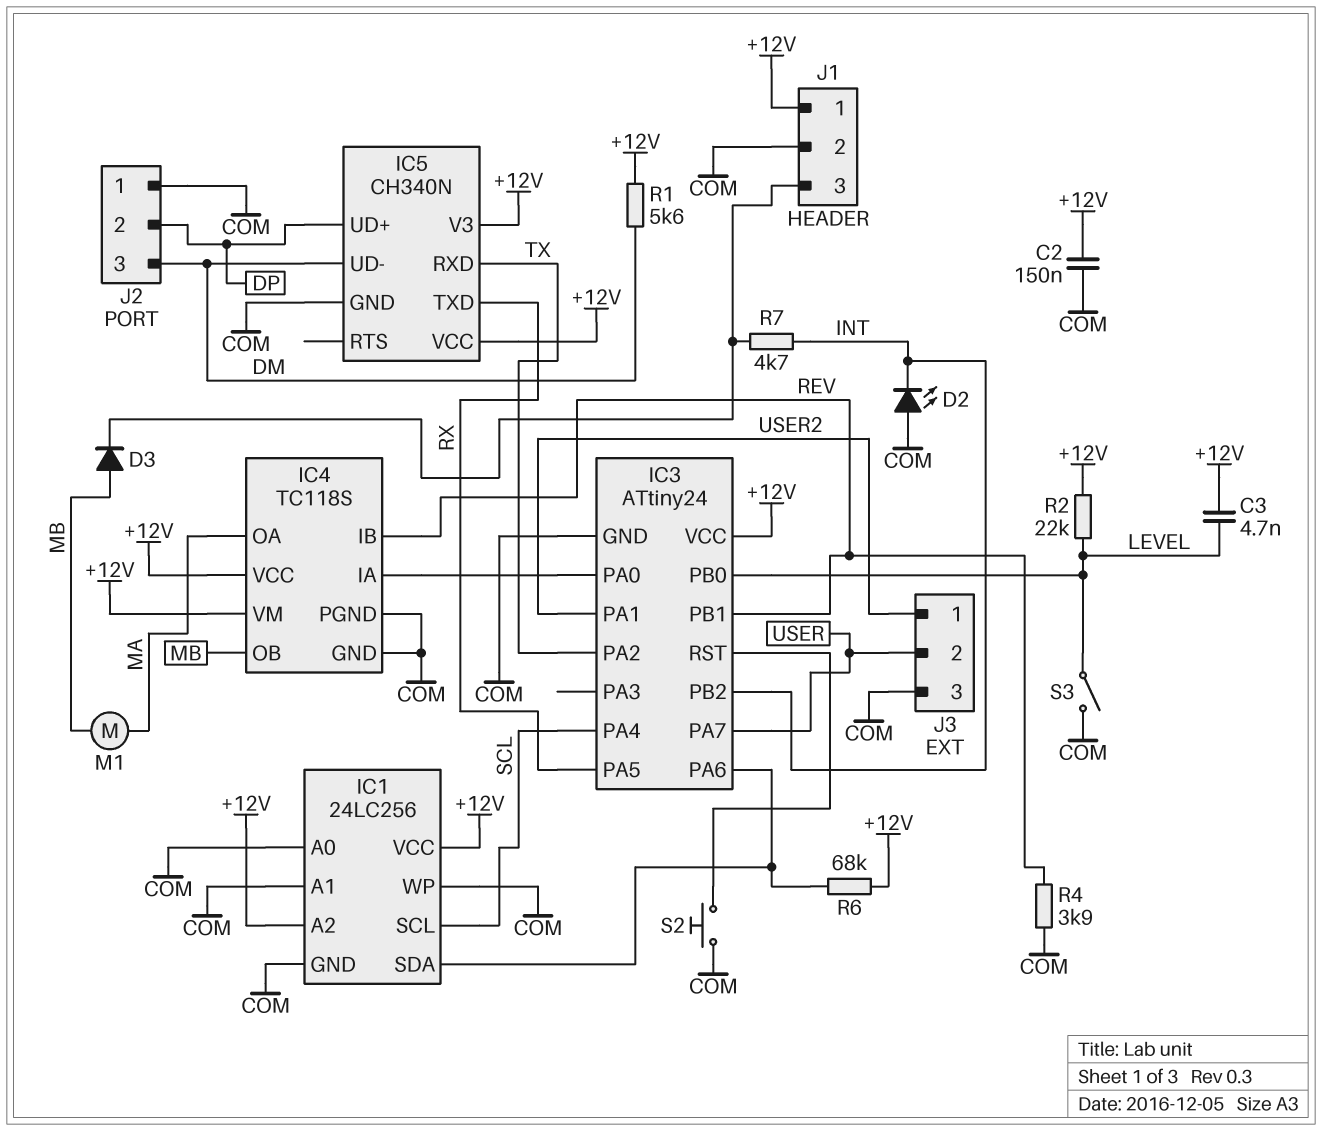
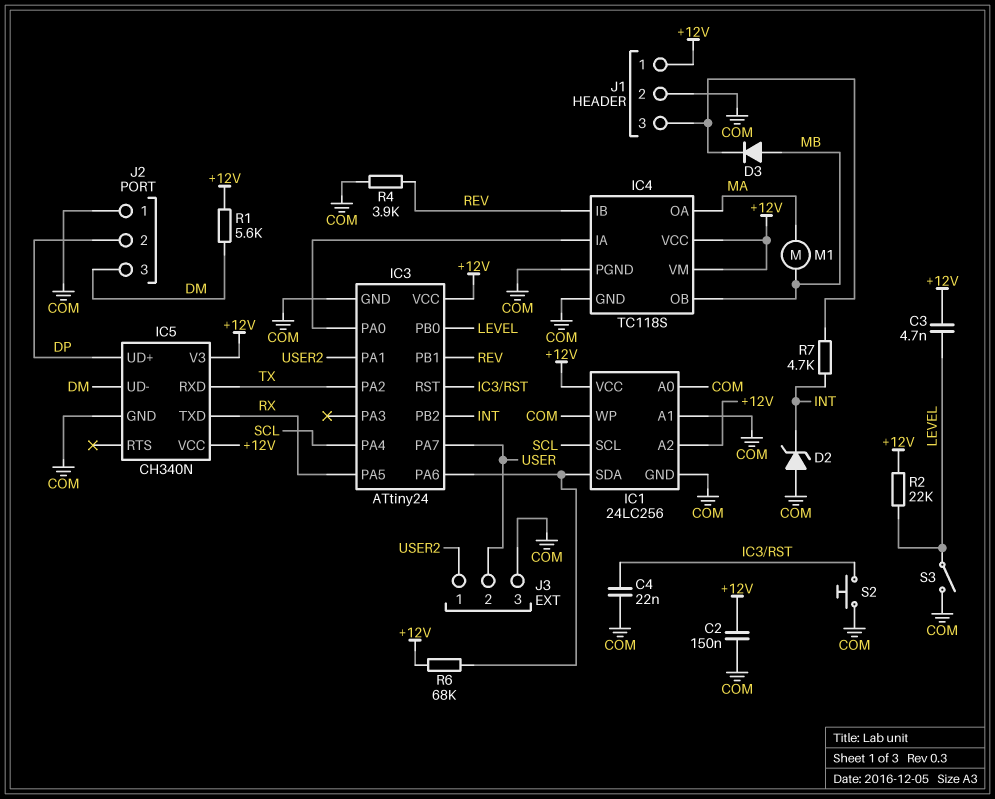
C4: none -> 22nF (COM, IC3/RST)
D2: LED (A COM, K INT) -> zener (A COM, K INT)

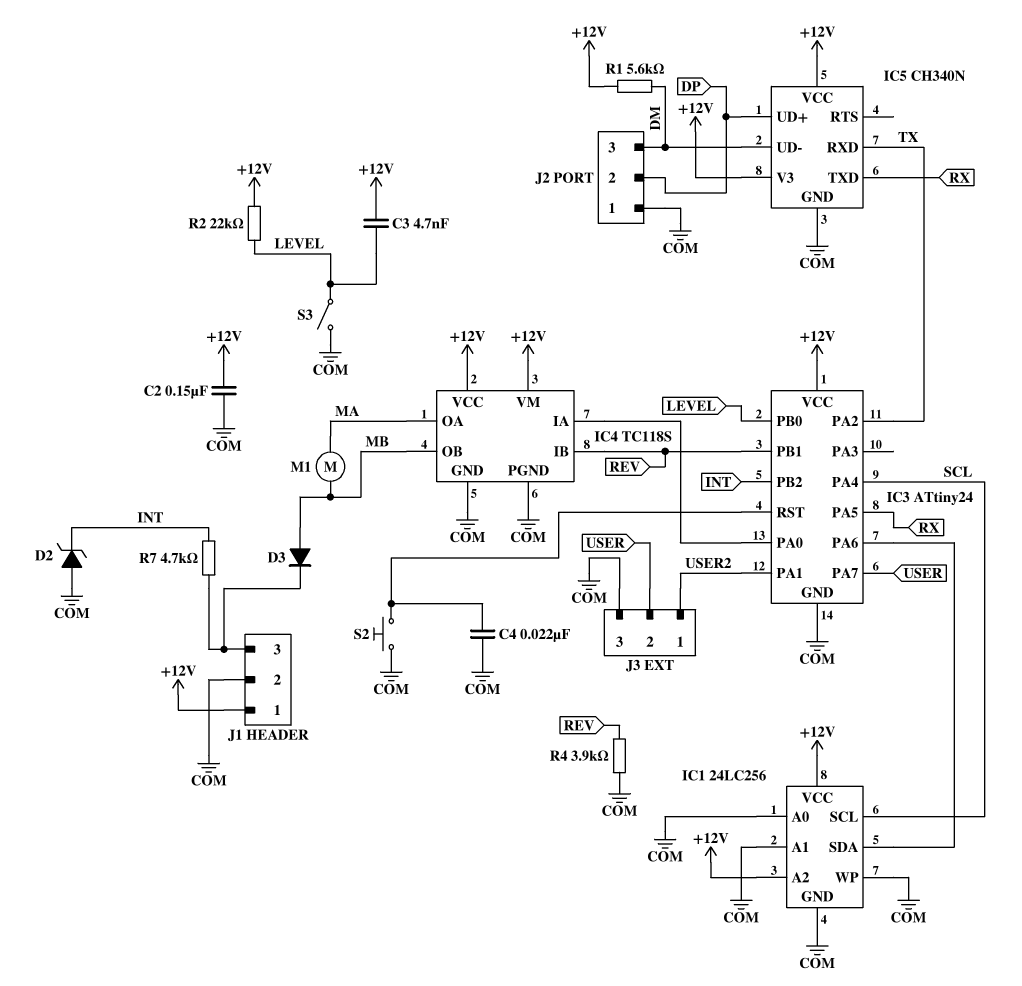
R6: 68k (+12V, IC1/SDA) -> none

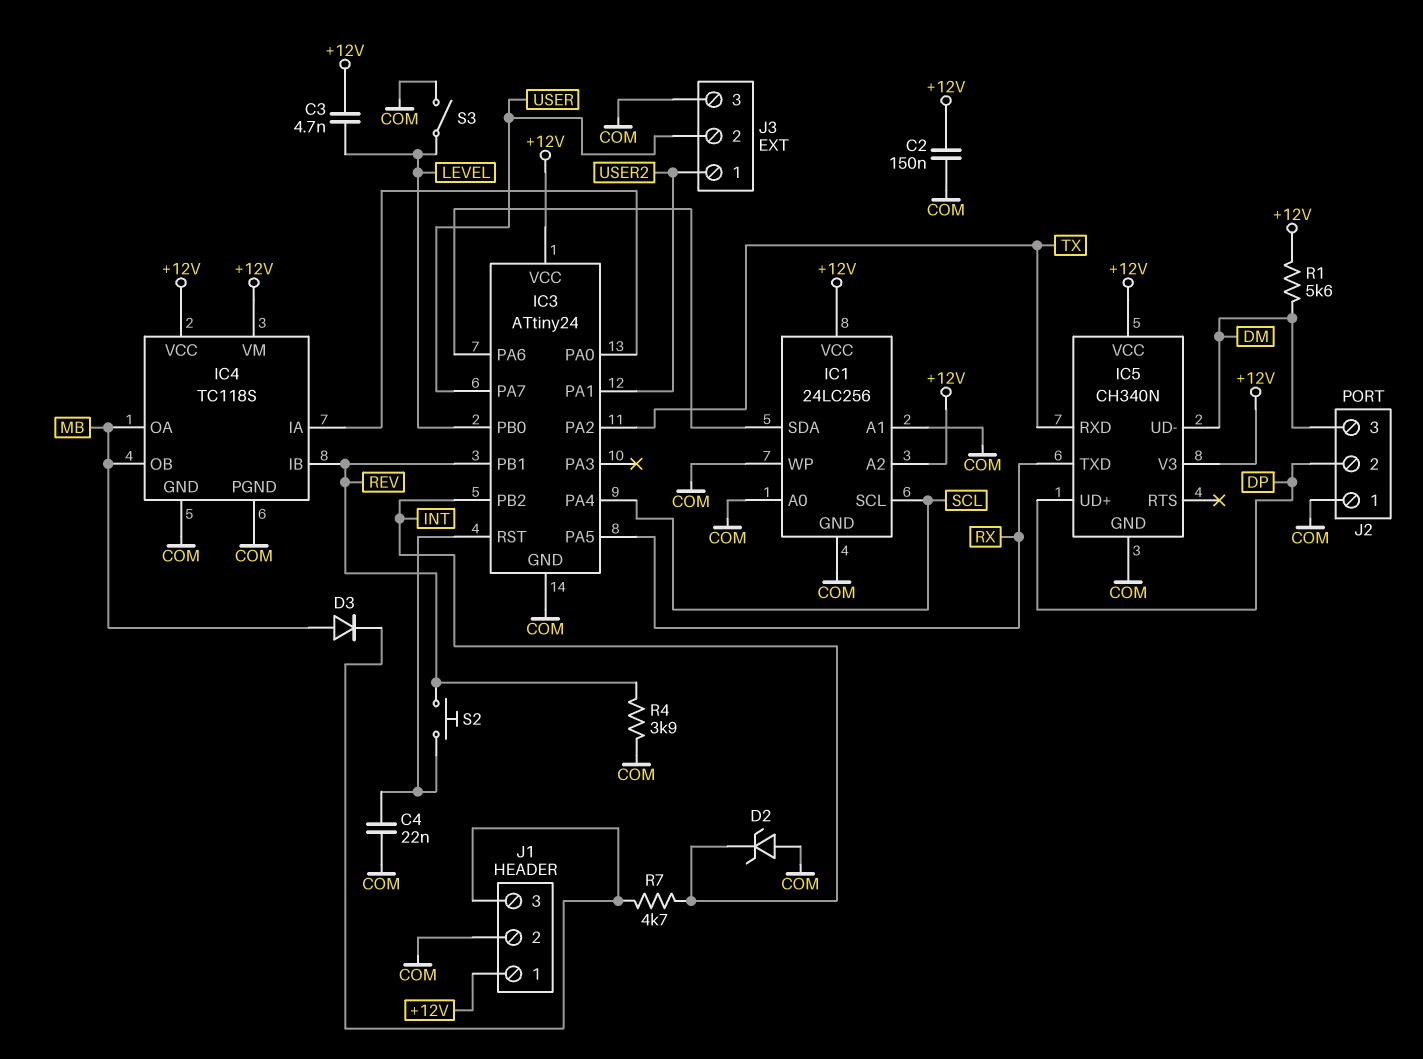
IC4 pin OA: MA -> MB
M1: motor (MA, MB) -> none
R2: 22k (+12V, LEVEL) -> none
S2: button (COM, IC3/RST) -> button (IC3/RST, REV)

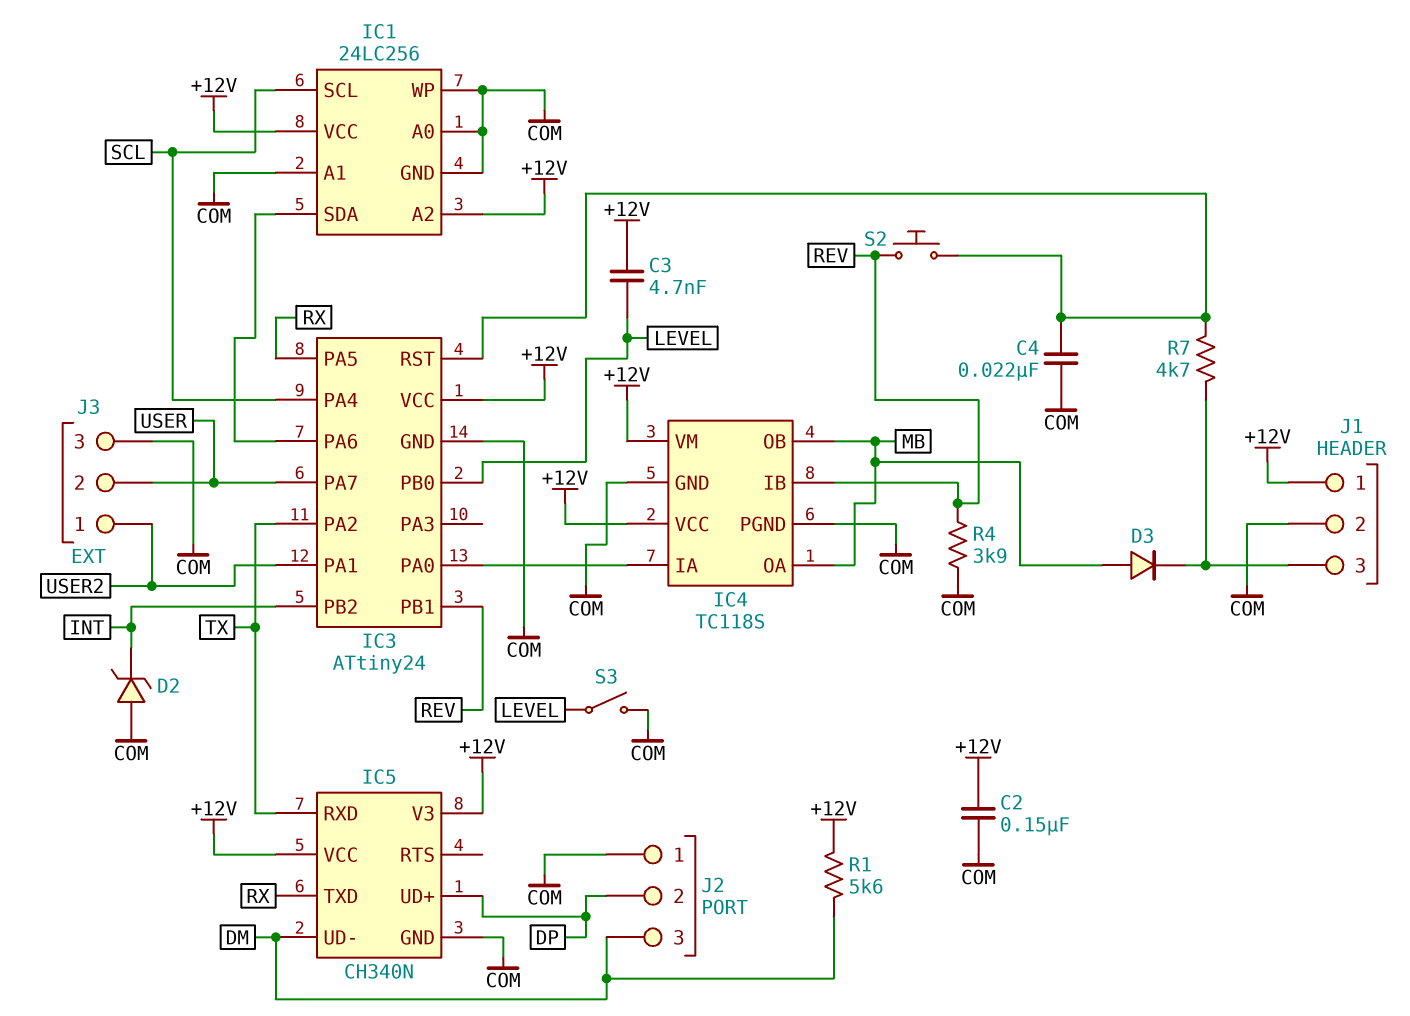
R7: 4.7k (INT, J1/3) -> 4.7k (IC3/RST, J1/3)

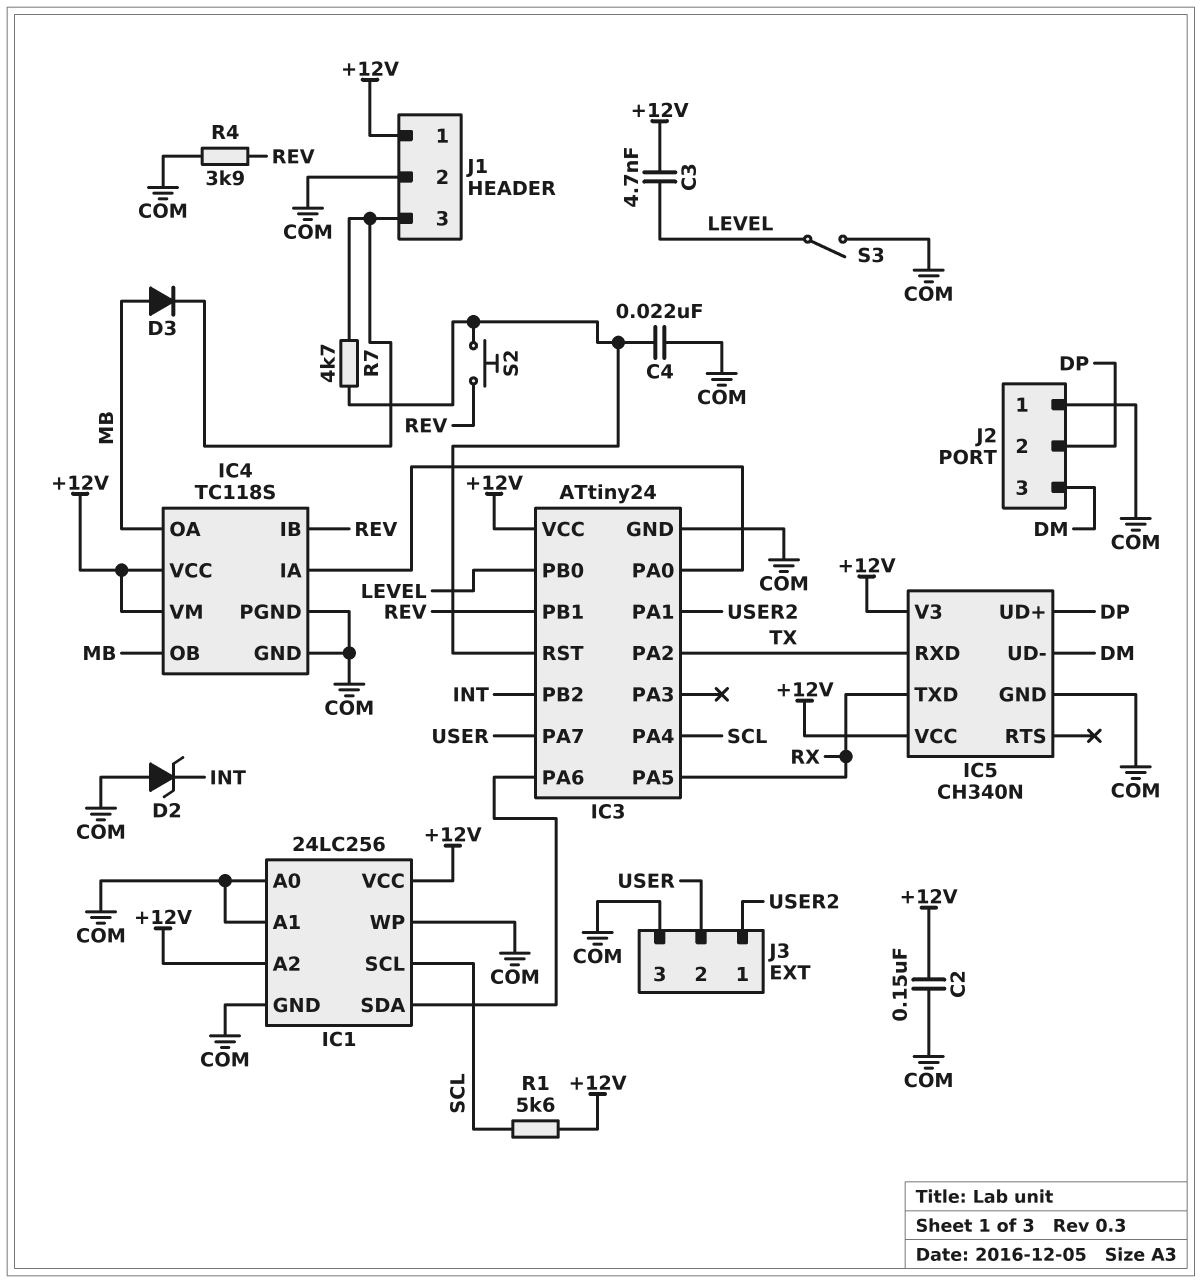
R1: 5.6k (+12V, DM) -> 5.6k (+12V, SCL)

